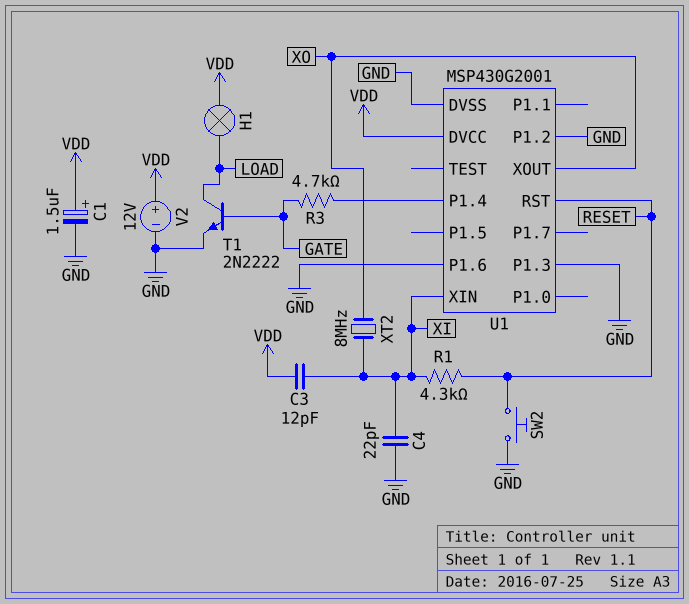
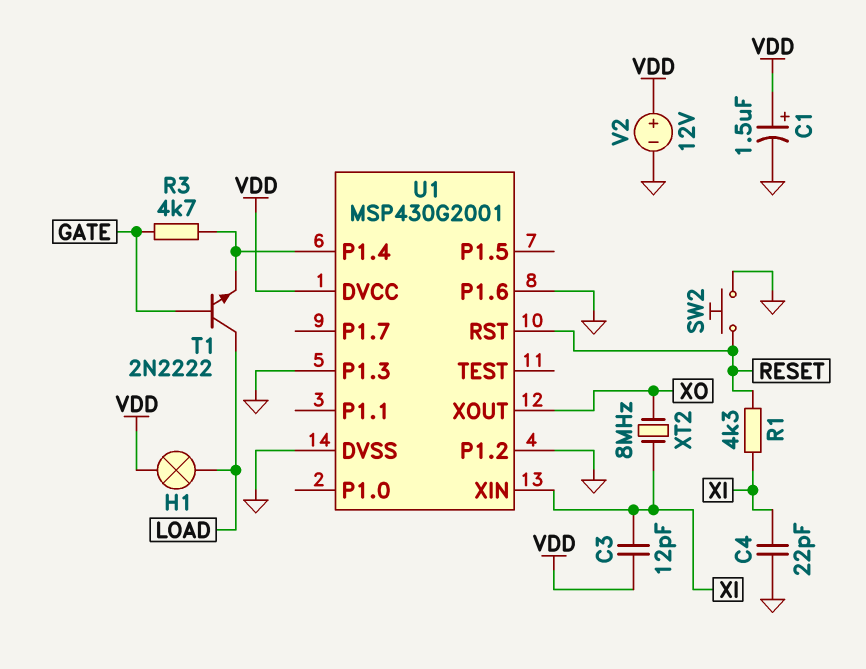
T1: NPN 2N2222 (B GATE, C LOAD, E GND) -> NPN 2N2222 (B GATE, C LOAD, E U1/P1.4)

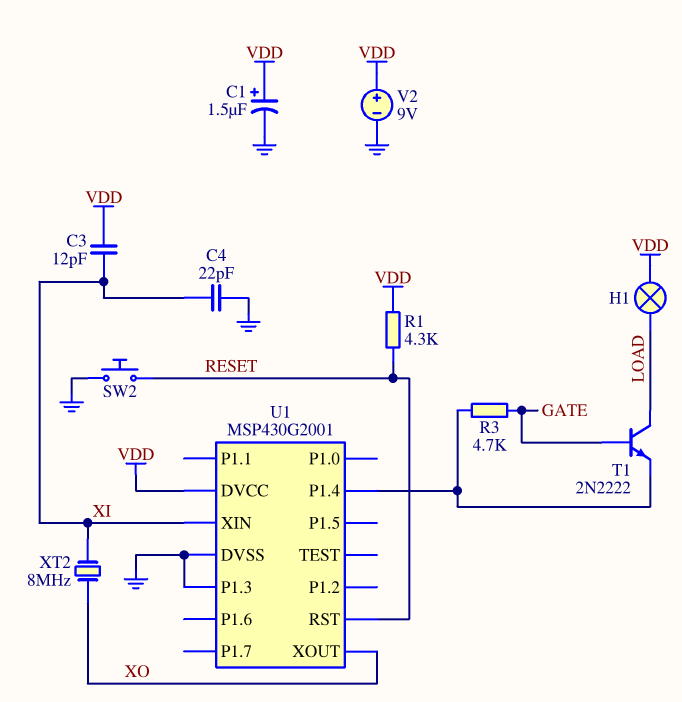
R1: 4.3k (RESET, XI) -> 4.3k (RESET, VDD)
U1 pin P1.2: GND -> none
U1 pin P1.6: GND -> none
V2: 12V (plus VDD, minus GND) -> 9V (plus VDD, minus GND)

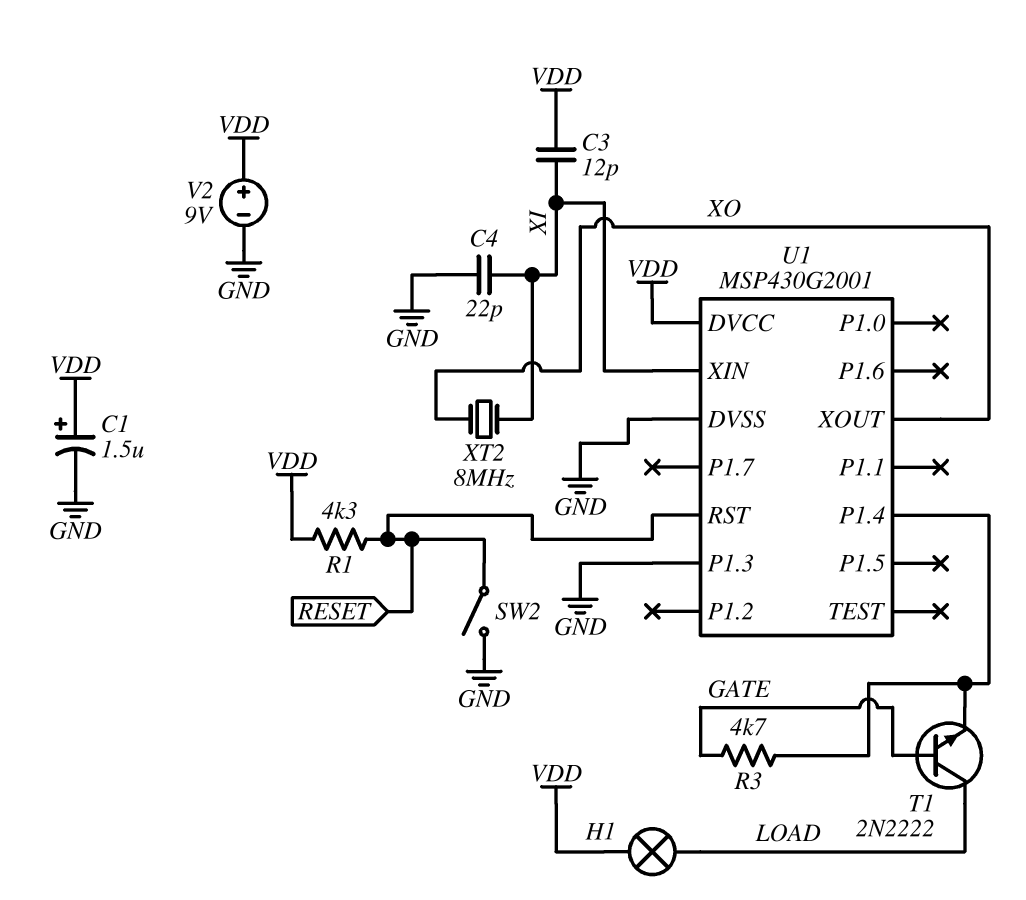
SW2: button (GND, RESET) -> switch (GND, RESET)

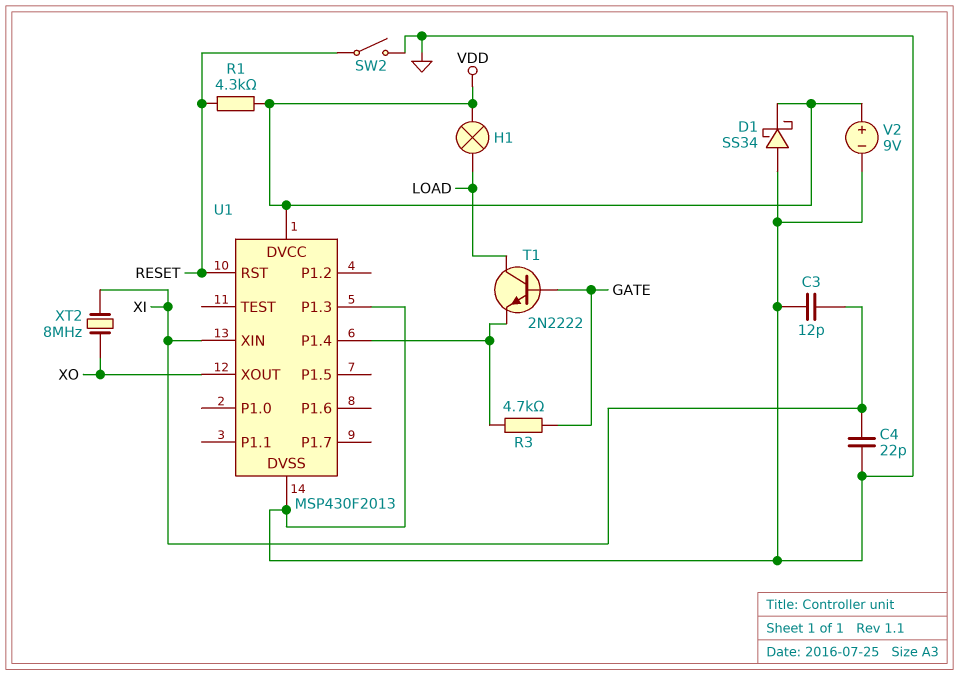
C1: 1.5uF (plus VDD, minus GND) -> none
C3: 12pF (VDD, XI) -> 12pF (GND, XI)
D1: none -> schottky SS34 (A GND, K VDD)
U1: MSP430G2001 -> MSP430F2013

